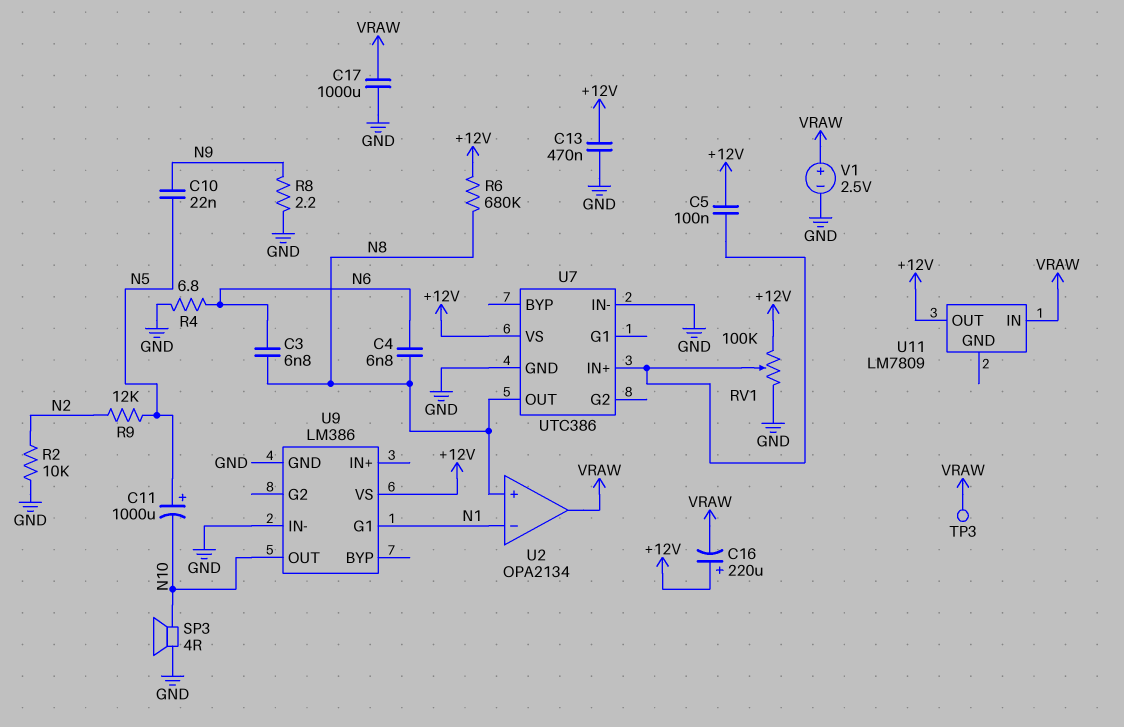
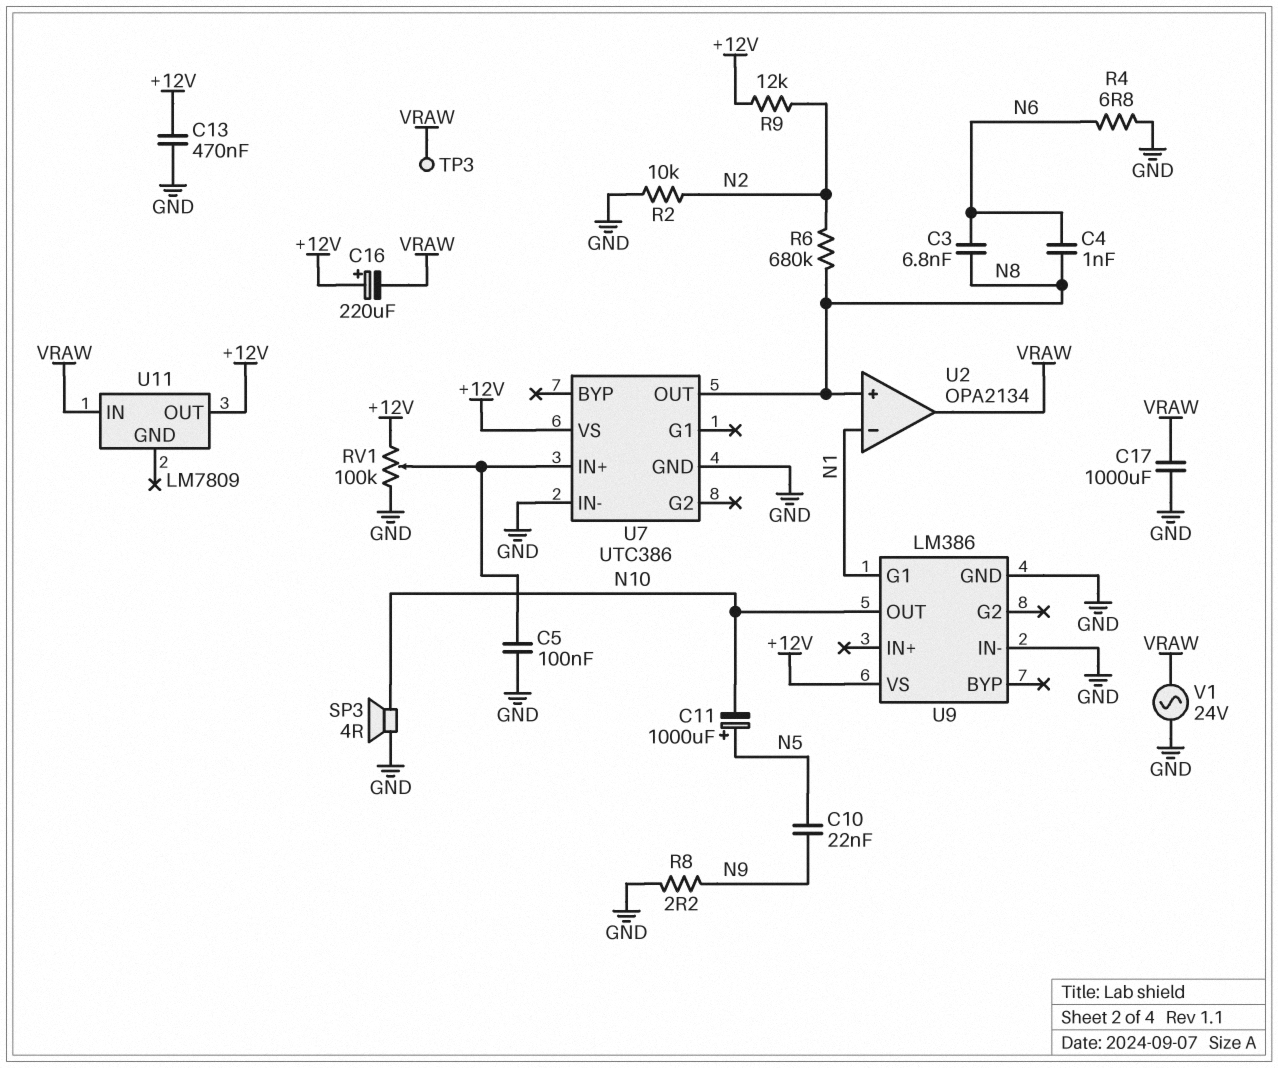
C4: 6.8nF (N6, N8) -> 1nF (N6, N8)
C5: 100nF (+12V, U7/IN+) -> 100nF (GND, U7/IN+)
R6: 680k (+12V, N8) -> 680k (N2, N8)
R9: 12k (N2, N5) -> 12k (+12V, N2)
V1: 2.5V (plus VRAW, minus GND) -> AC 24V (GND, VRAW)

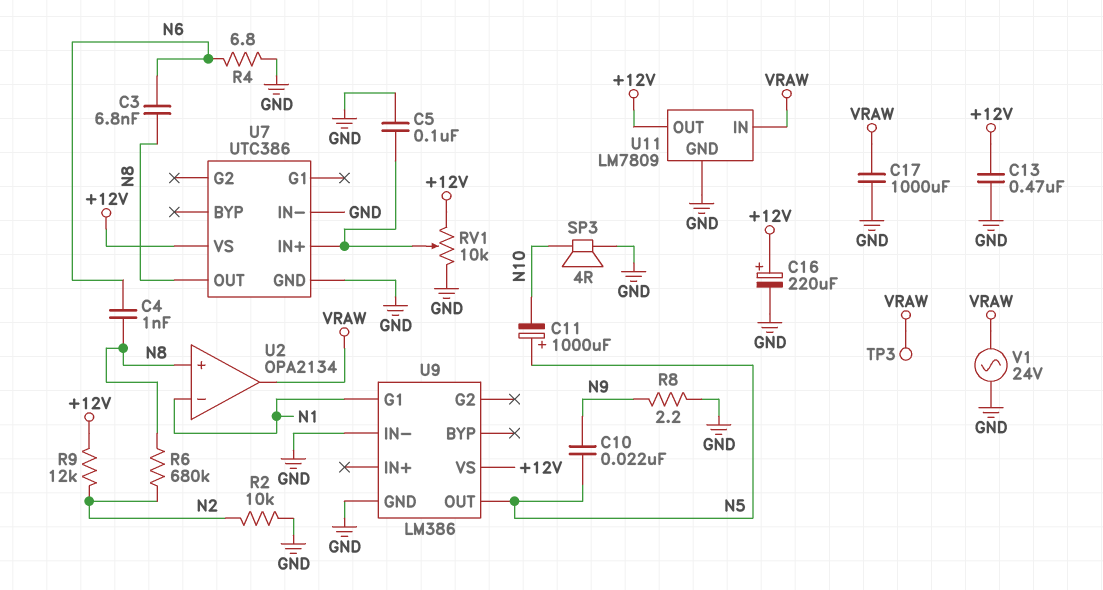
C16: 220uF (plus +12V, minus VRAW) -> 220uF (plus +12V, minus GND)
RV1: 100k (+12V, GND, wiper U7/IN+) -> 10k (+12V, GND, wiper U7/IN+)
U9 pin OUT: N10 -> N5
U11 pin GND: none -> GND

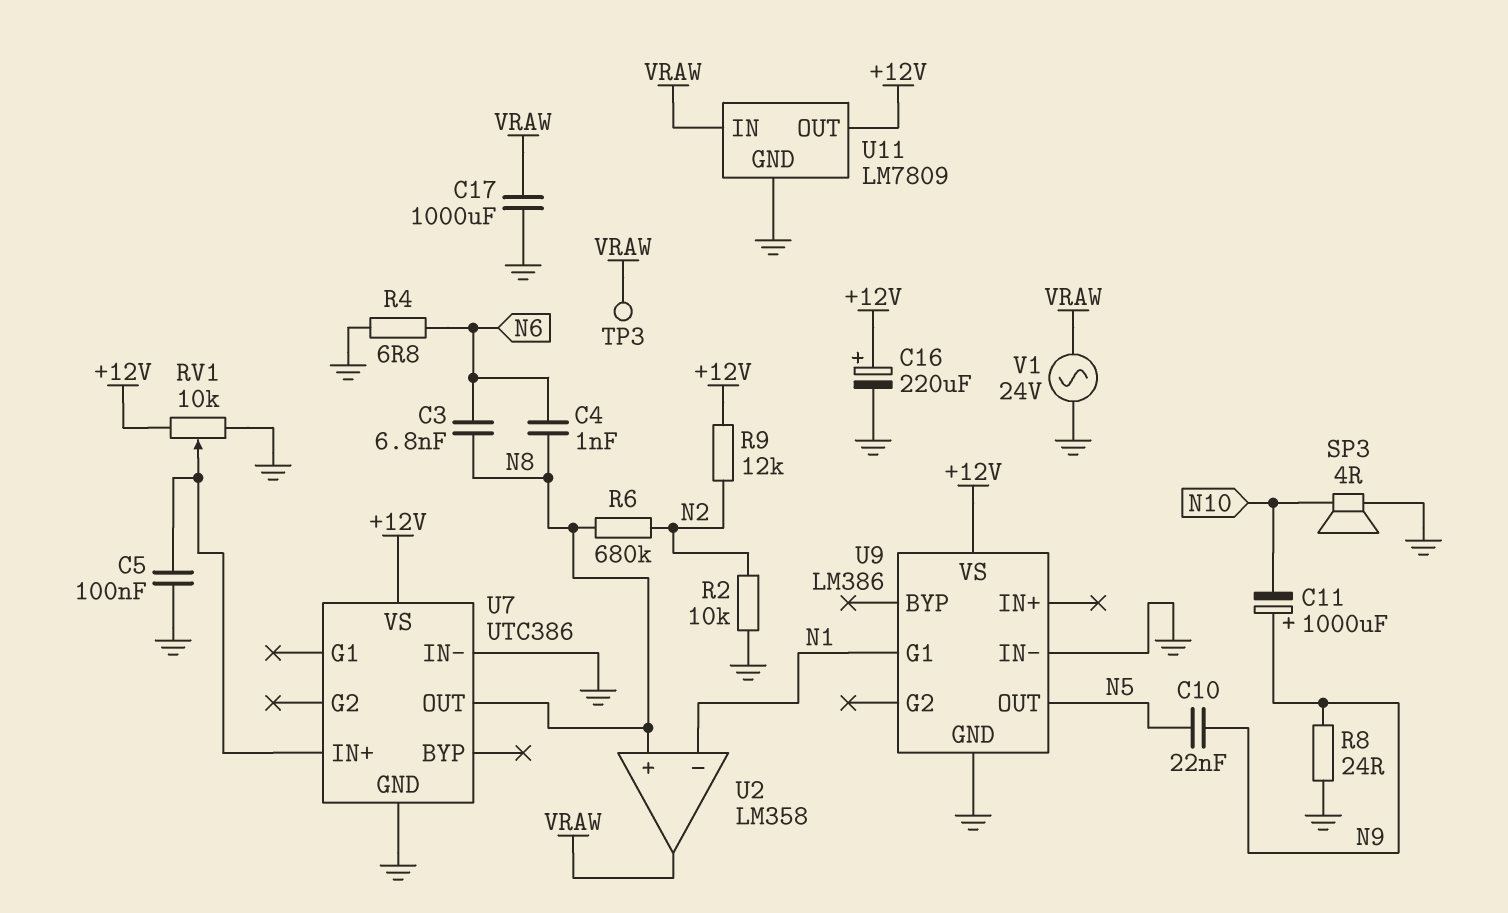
C11: 1000uF (plus N5, minus N10) -> 1000uF (plus N9, minus N10)
C13: 470nF (+12V, GND) -> none
R8: 2.2 (GND, N9) -> 24 (GND, N9)
U2: OPA2134 -> LM358

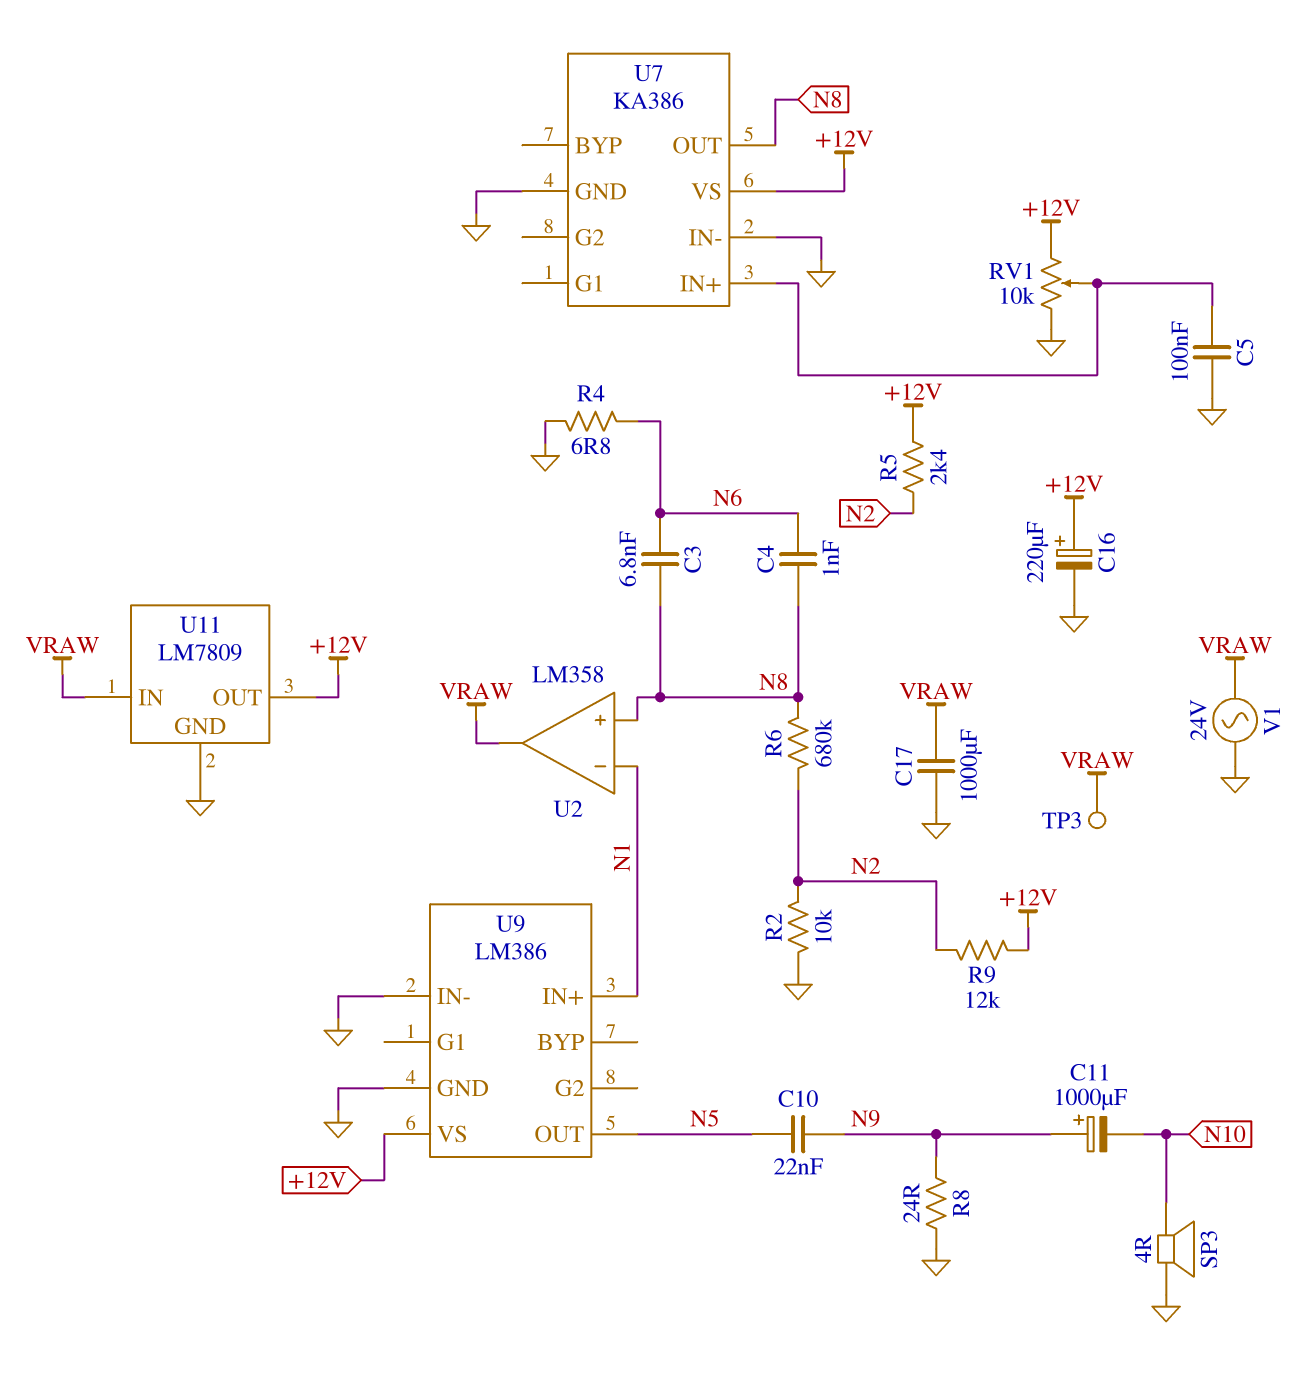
R5: none -> 2.4k (+12V, N2)
U7: UTC386 -> KA386
U9 pin G1: N1 -> none
U9 pin IN+: none -> N1

